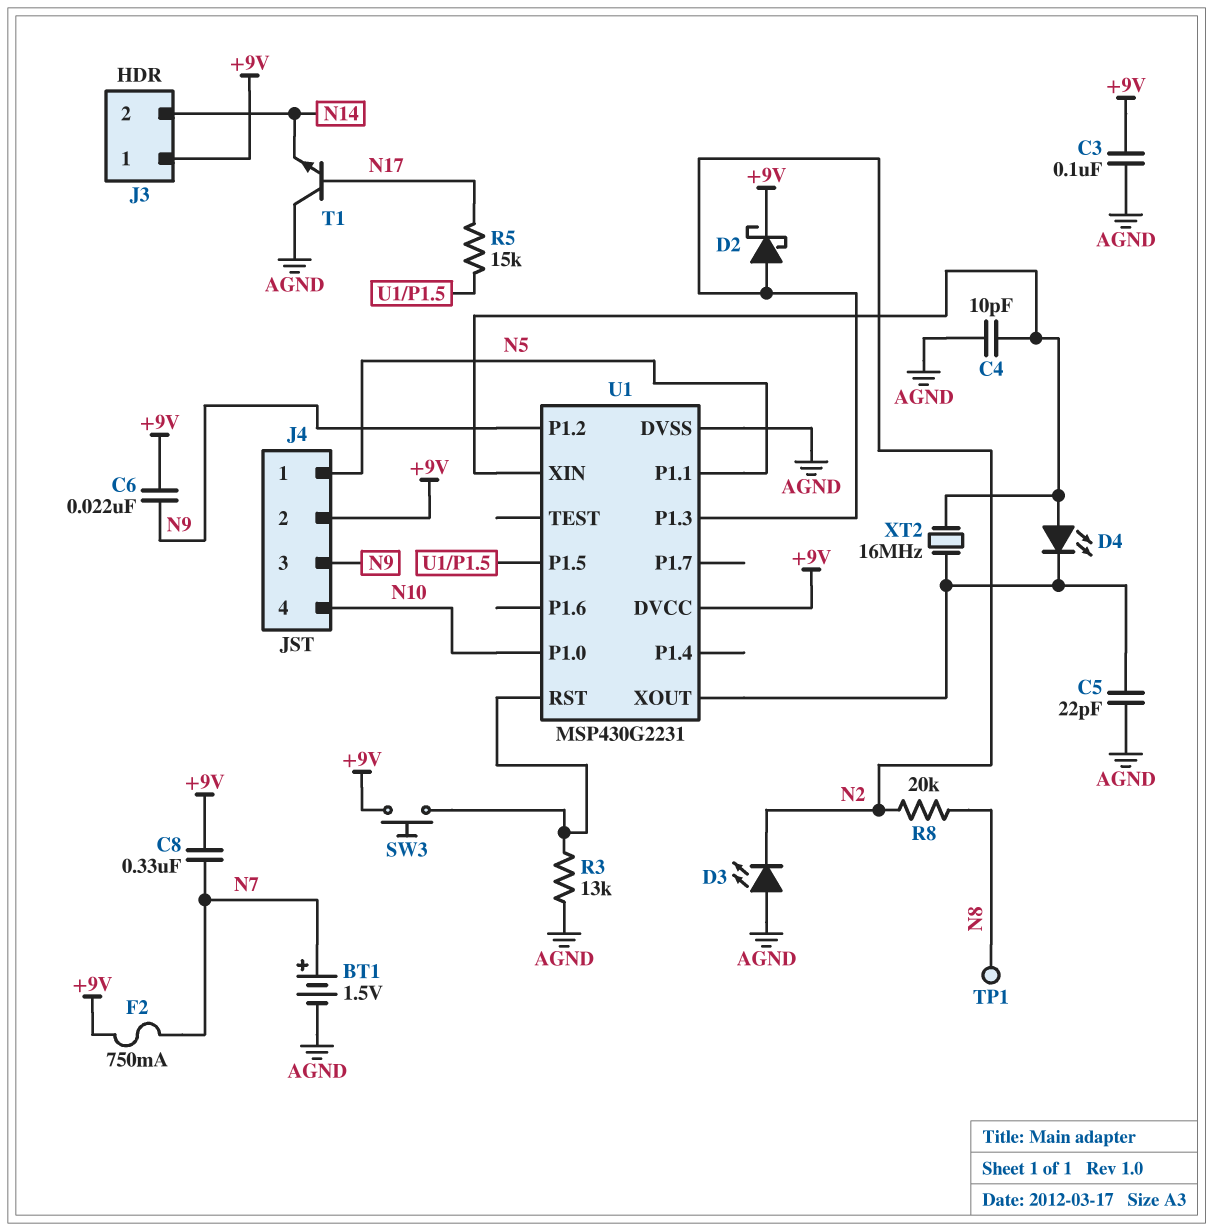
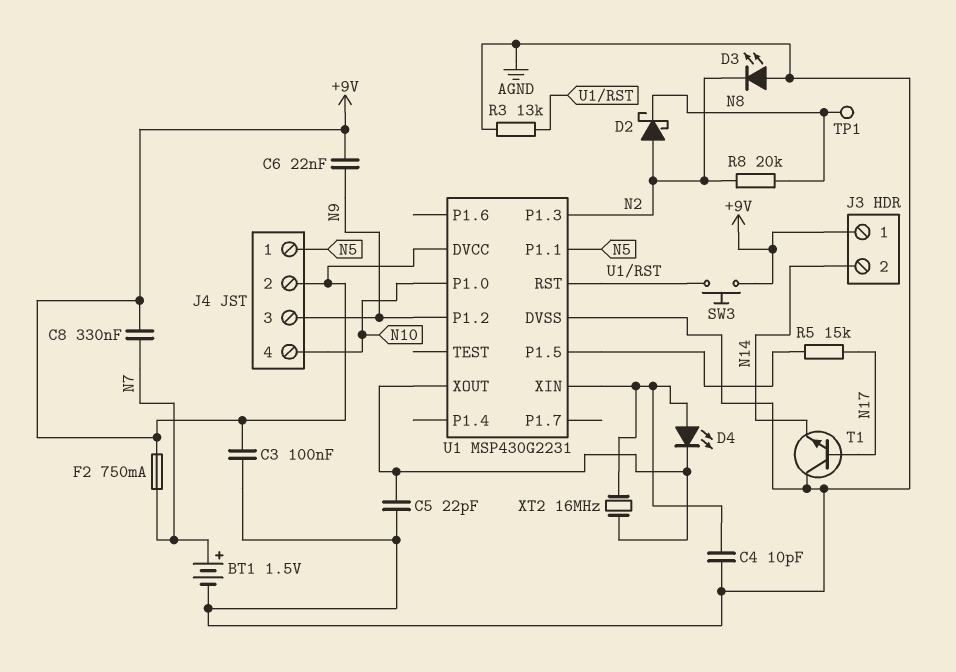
D2: schottky (A N2, K +9V) -> schottky (A N2, K N8)

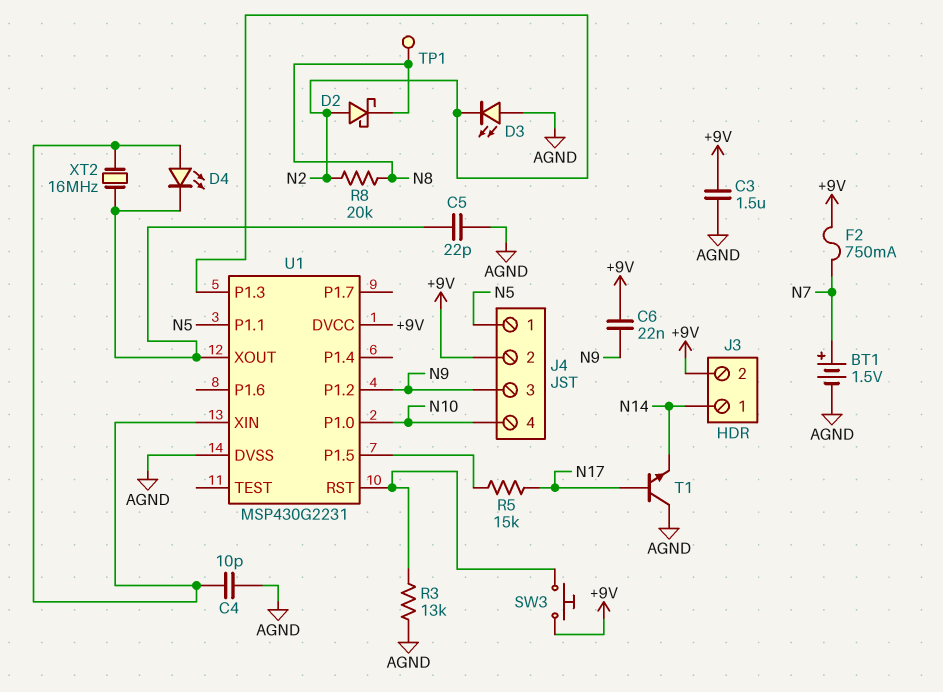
C3: 100nF (+9V, AGND) -> 1.5uF (+9V, AGND)
C8: 330nF (+9V, N7) -> none
J3 pin 1: +9V -> N14
J3 pin 2: N14 -> +9V

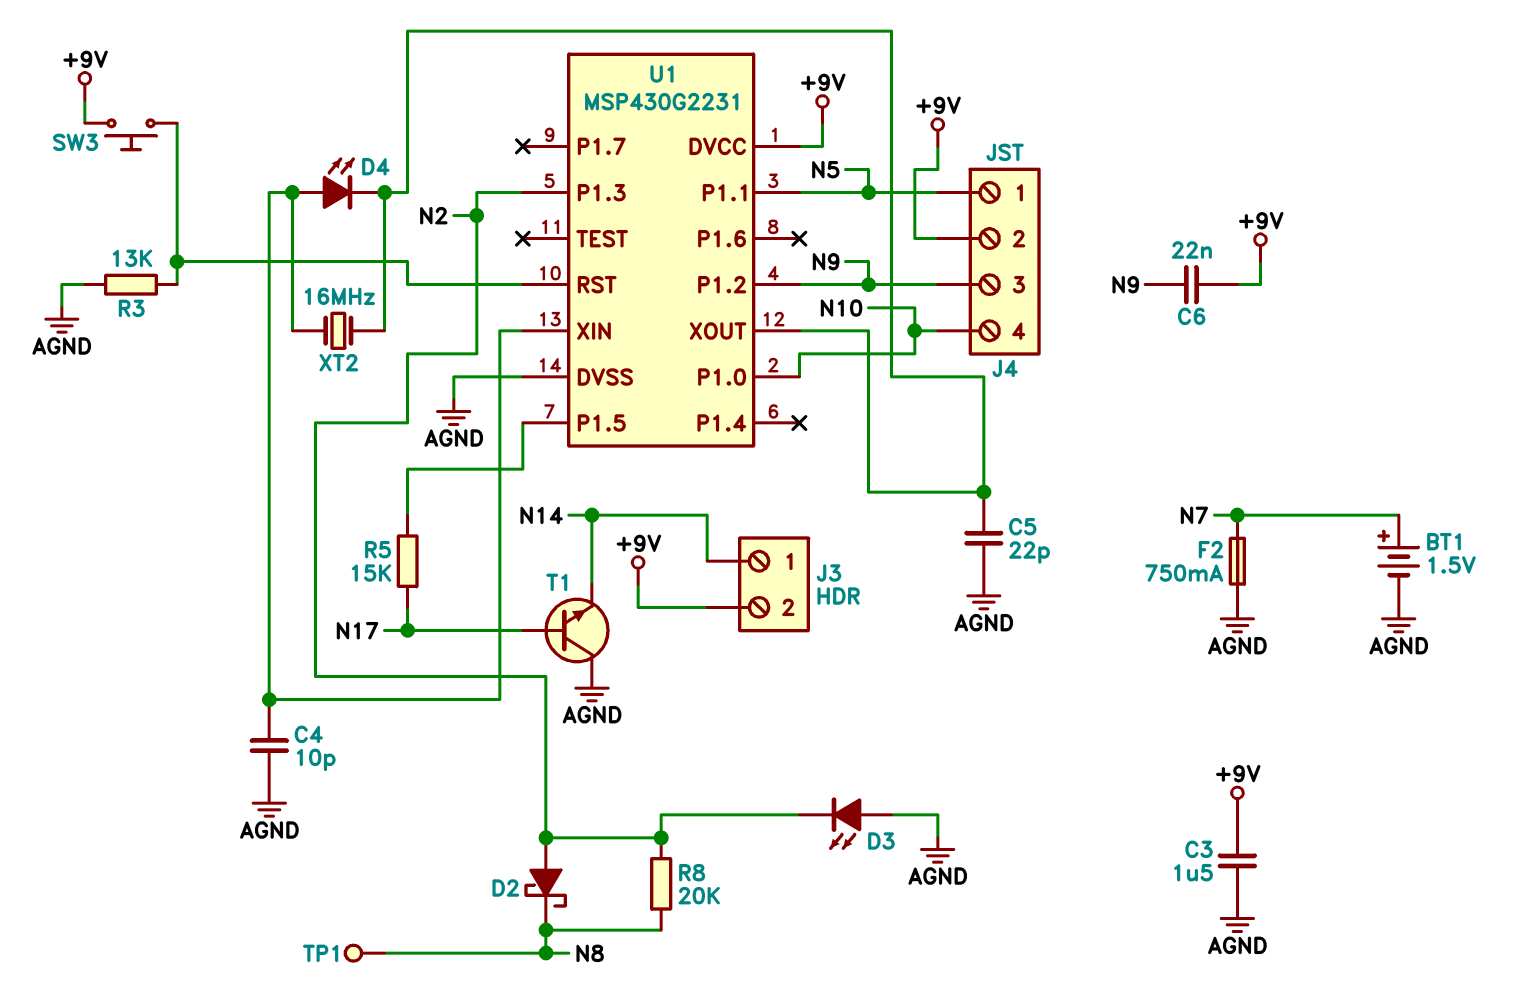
F2: 750mA (+9V, N7) -> 750mA (AGND, N7)

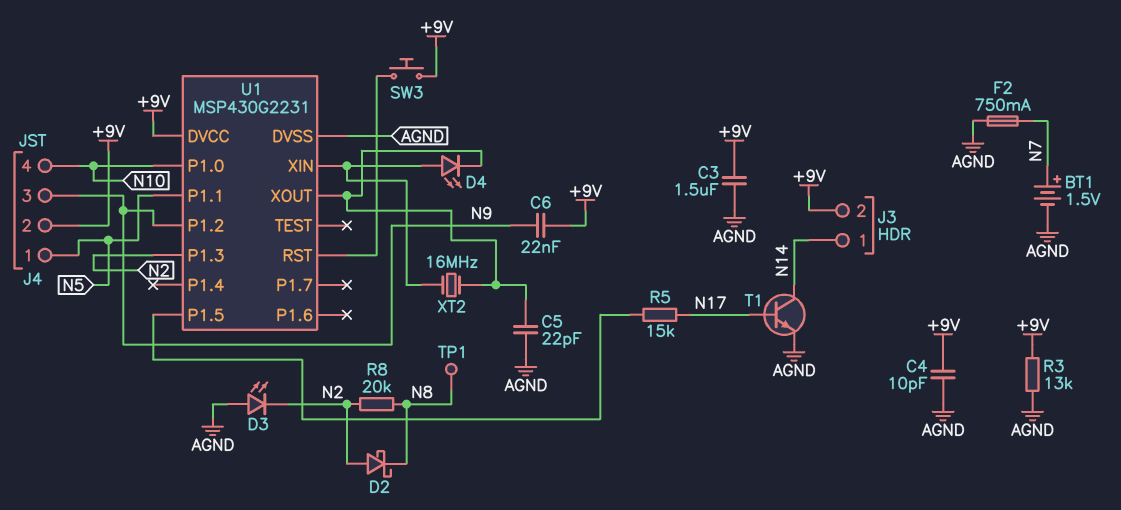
C4: 10pF (AGND, U1/XIN) -> 10pF (+9V, AGND)
R3: 13k (AGND, U1/RST) -> 13k (+9V, AGND)
T1: NPN (B N17, C AGND, E N14) -> NPN (B N17, C N14, E AGND)

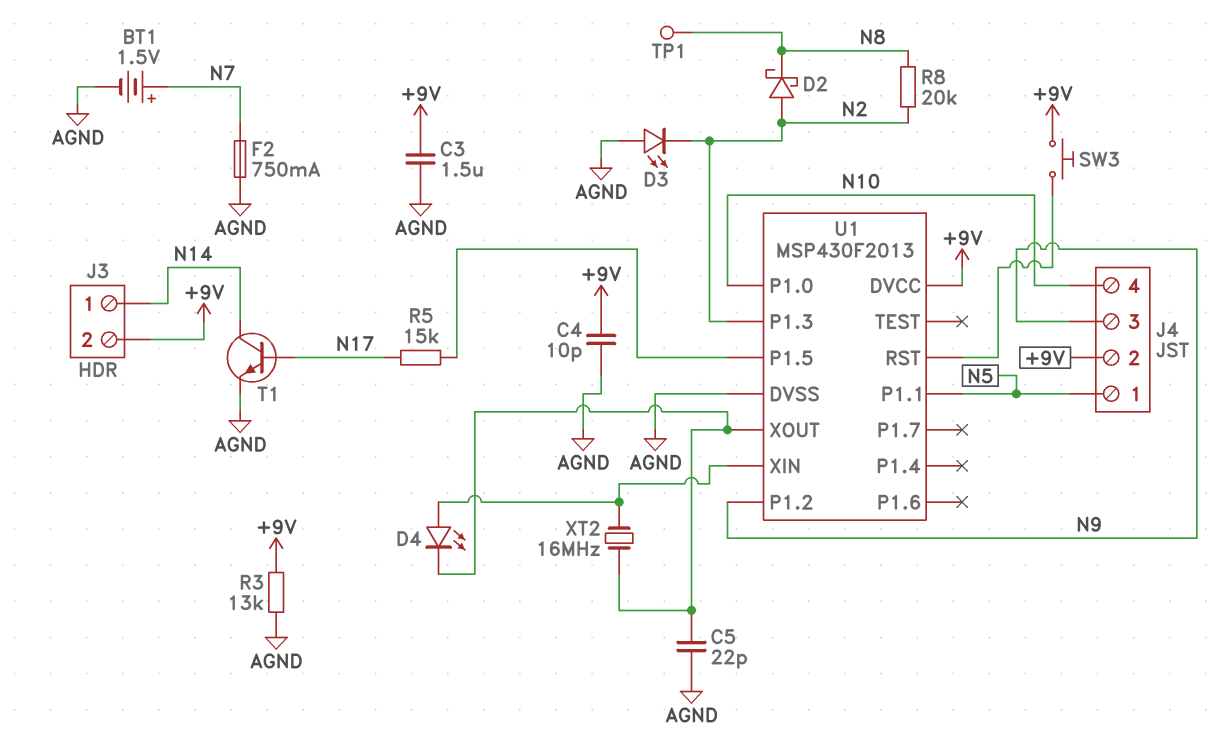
C6: 22nF (+9V, N9) -> none
U1: MSP430G2231 -> MSP430F2013

